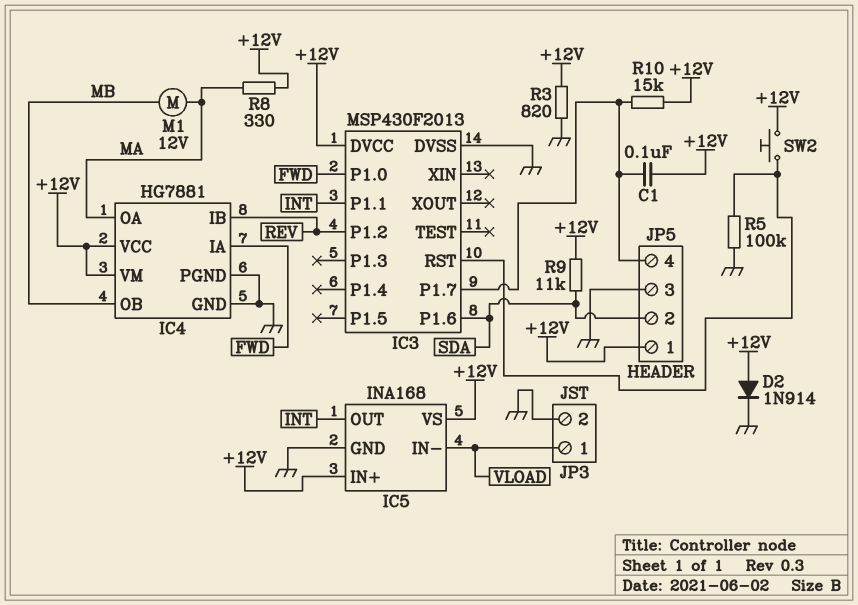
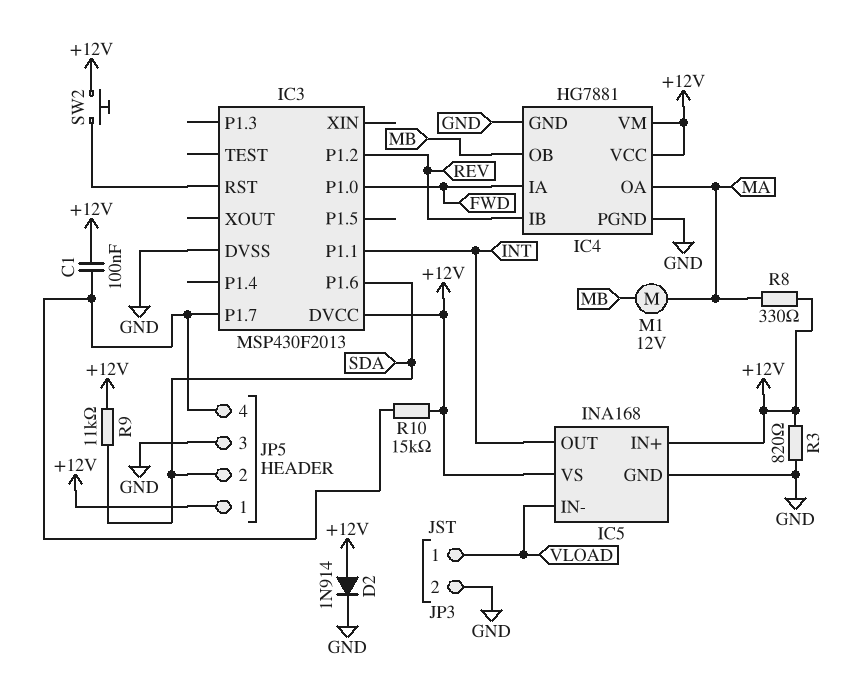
R5: 100k (GND, IC3/RST) -> none

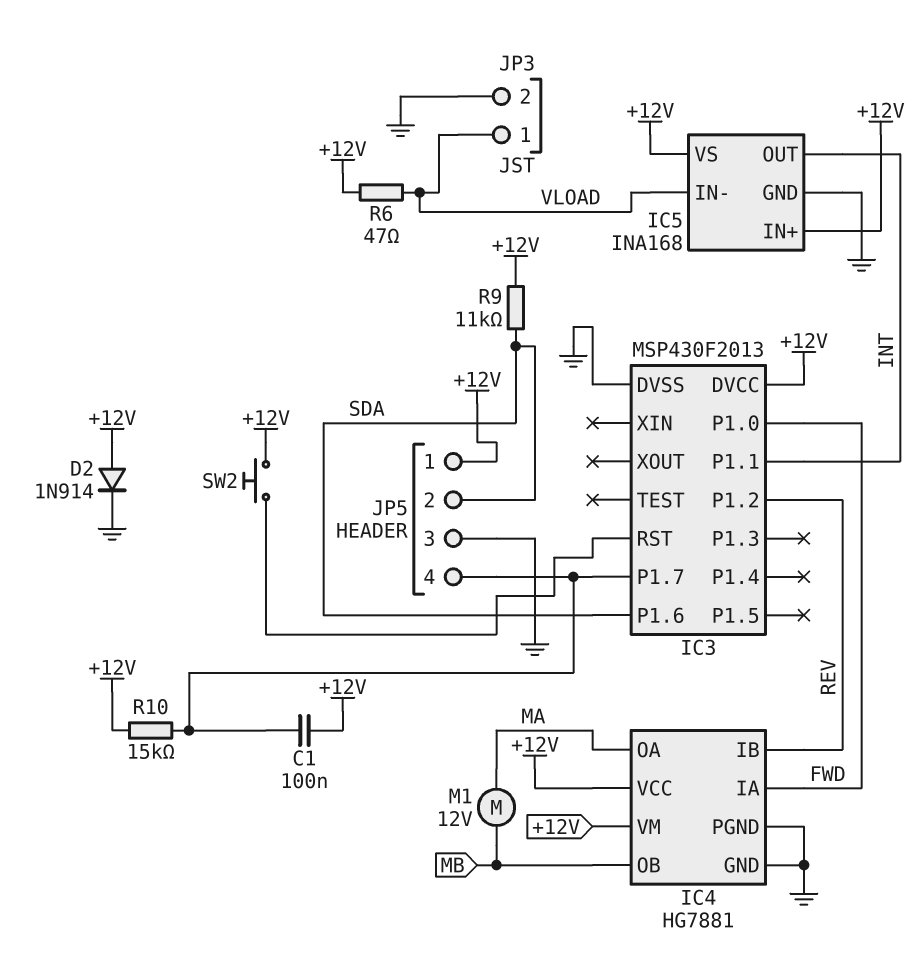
R3: 820 (+12V, GND) -> none
R6: none -> 47 (+12V, VLOAD)
R8: 330 (+12V, MA) -> none

